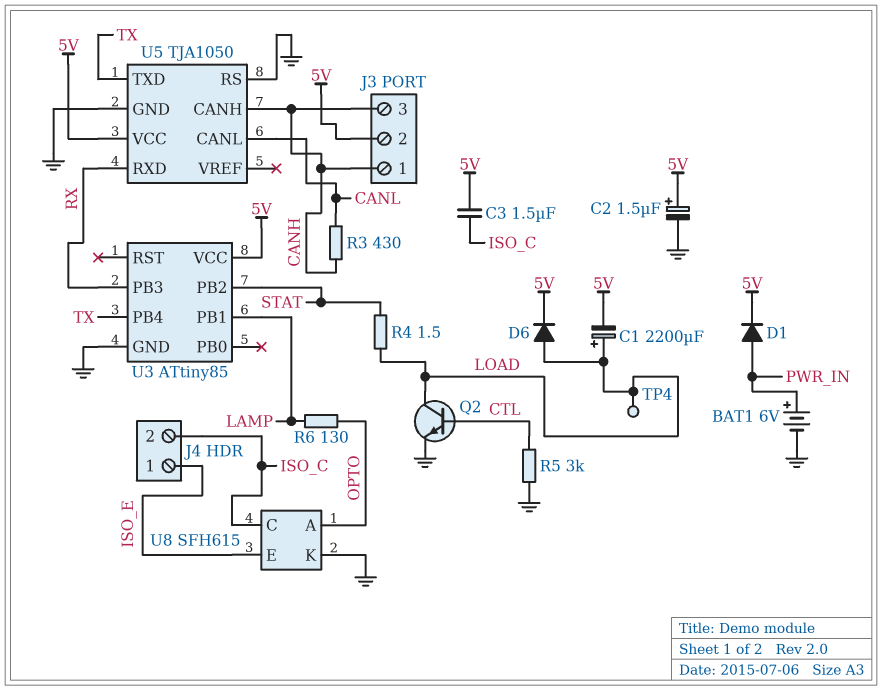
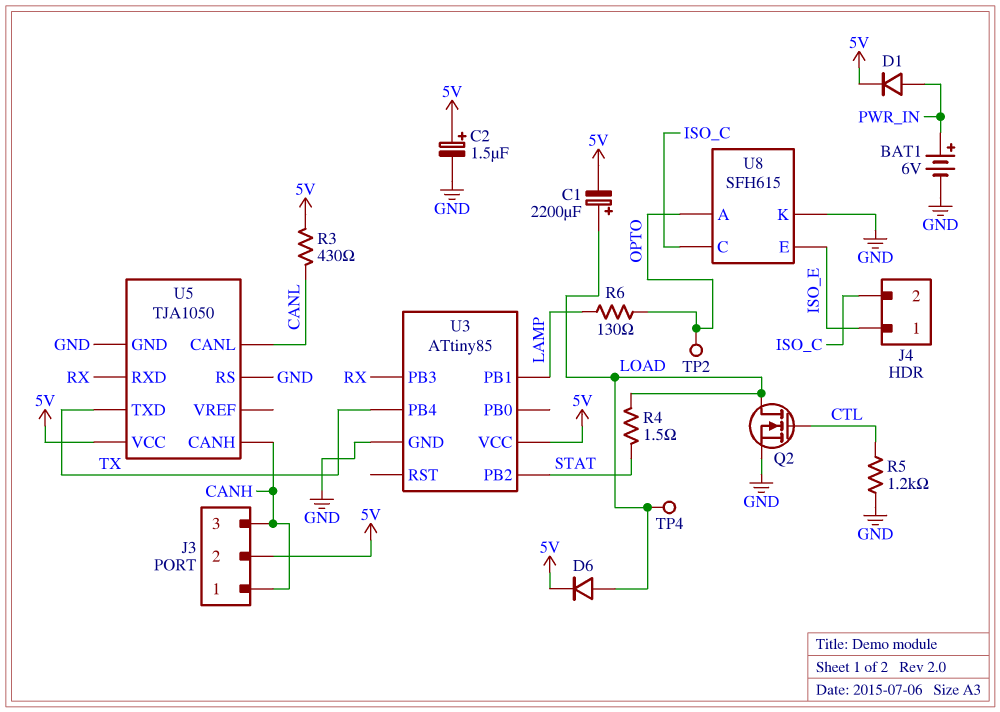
C3: 1.5uF (5V, ISO_C) -> none
Q2: NPN (B CTL, C LOAD, E GND) -> NMOS (G CTL, D LOAD, S GND)
R3: 430 (CANH, CANL) -> 430 (5V, CANL)
R5: 3k (CTL, GND) -> 1.2k (CTL, GND)
TP2: none -> test point (OPTO)

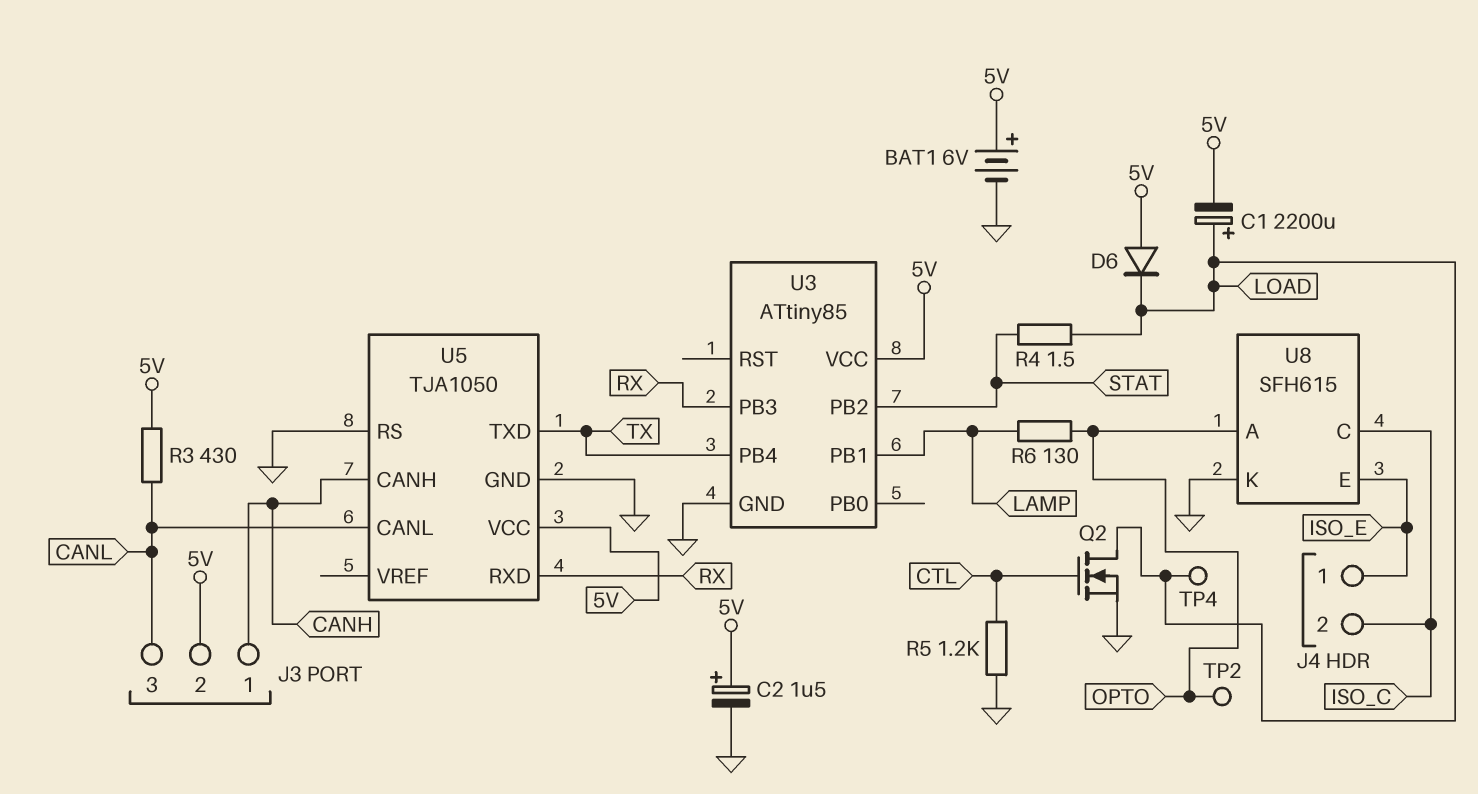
BAT1: 6V (plus PWR_IN, minus GND) -> 6V (plus 5V, minus GND)
D1: diode (A PWR_IN, K 5V) -> none
D6: diode (A LOAD, K 5V) -> diode (A 5V, K LOAD)
J3 pin 3: CANH -> CANL

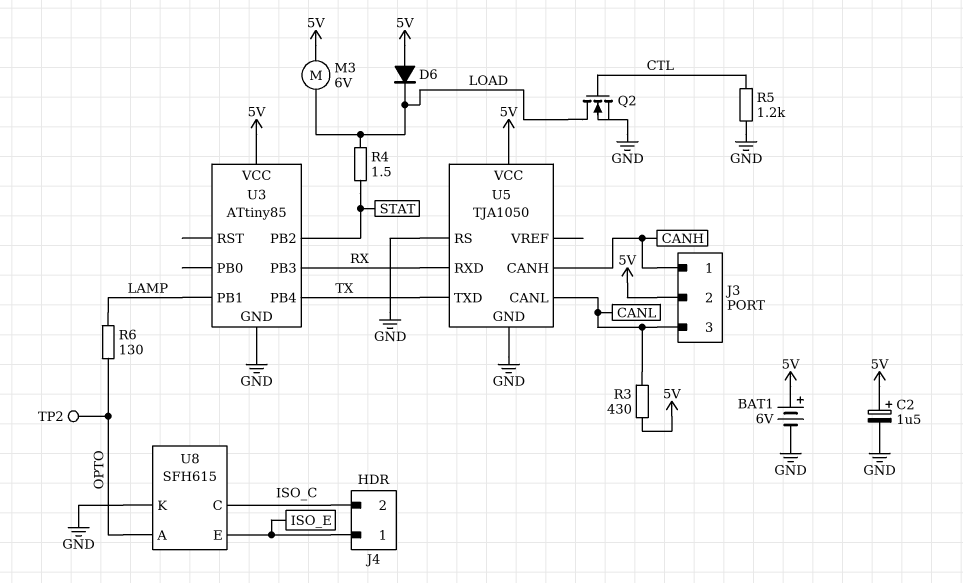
C1: 2200uF (plus LOAD, minus 5V) -> none
M3: none -> motor 6V (5V, LOAD)
TP4: test point (LOAD) -> none

